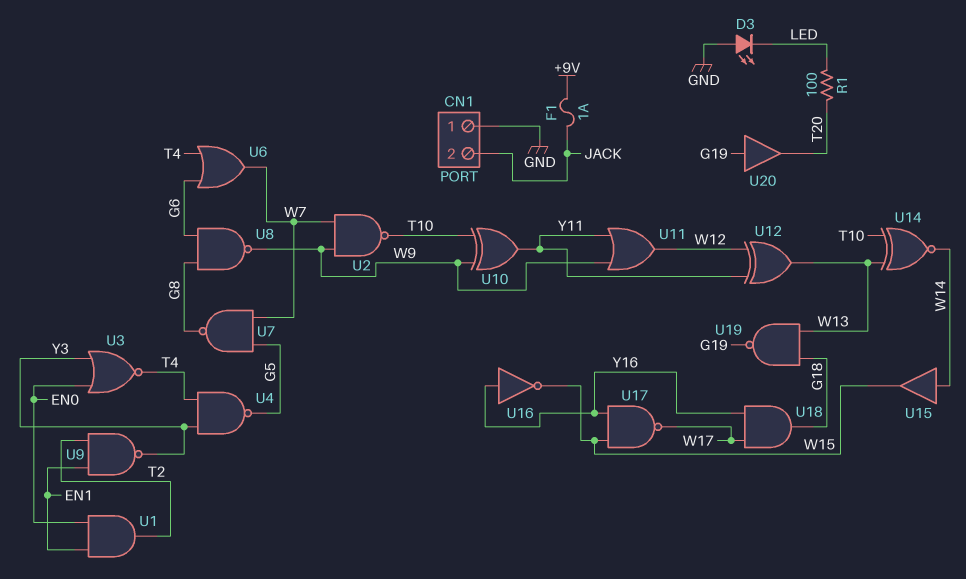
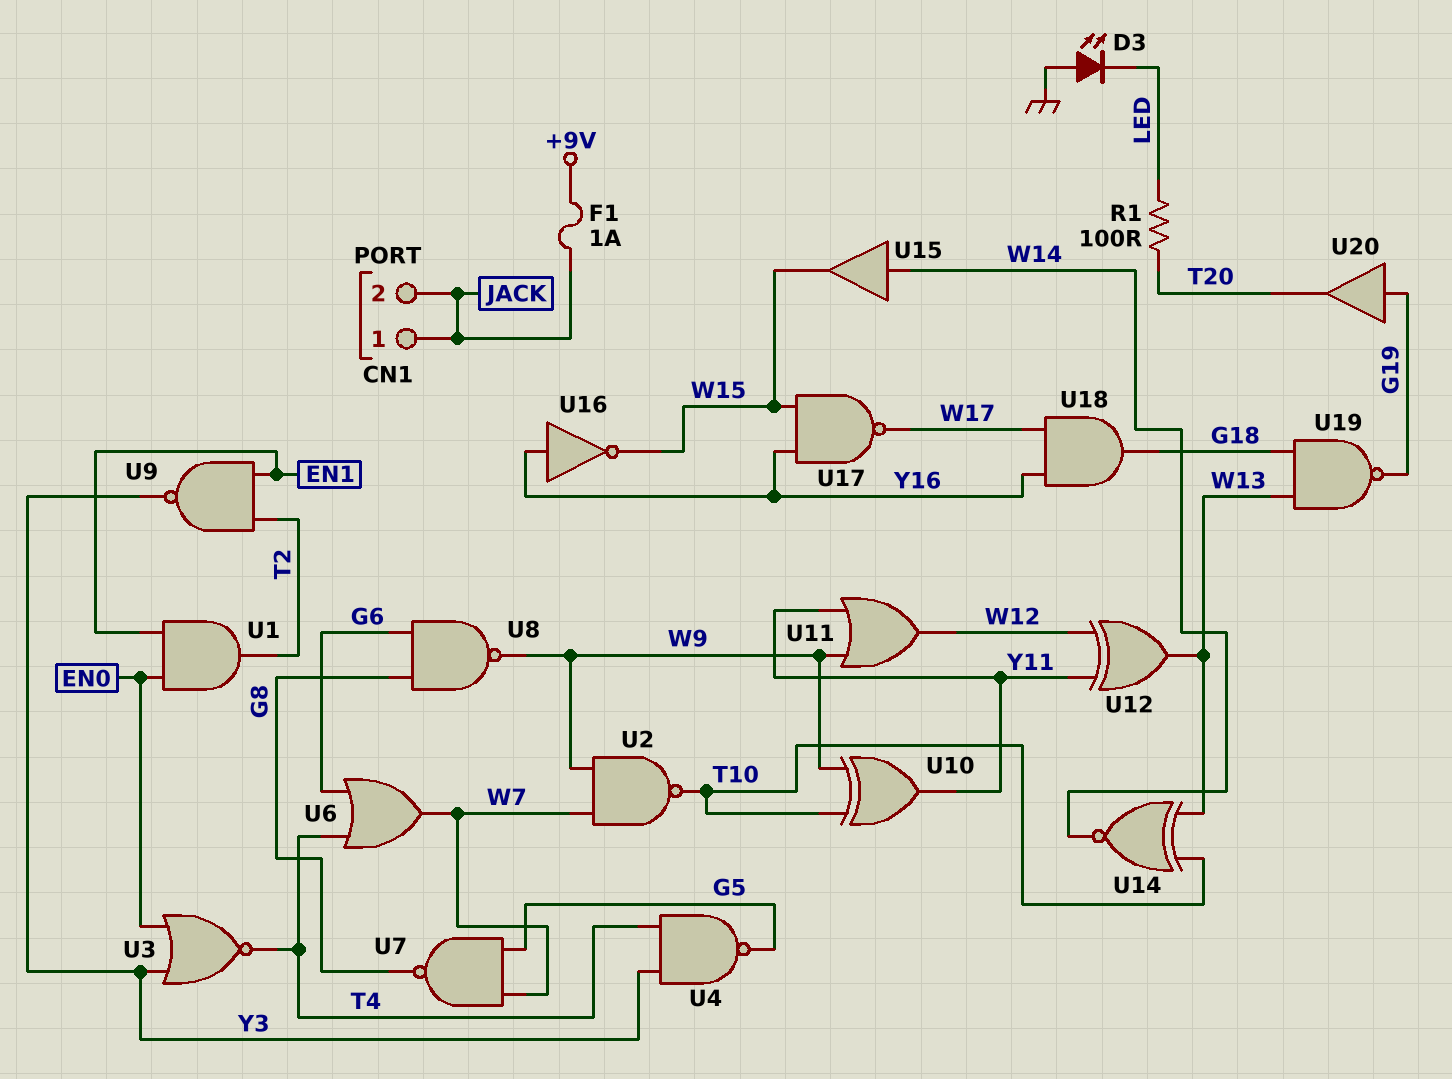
CN1 pin 1: GND -> JACK

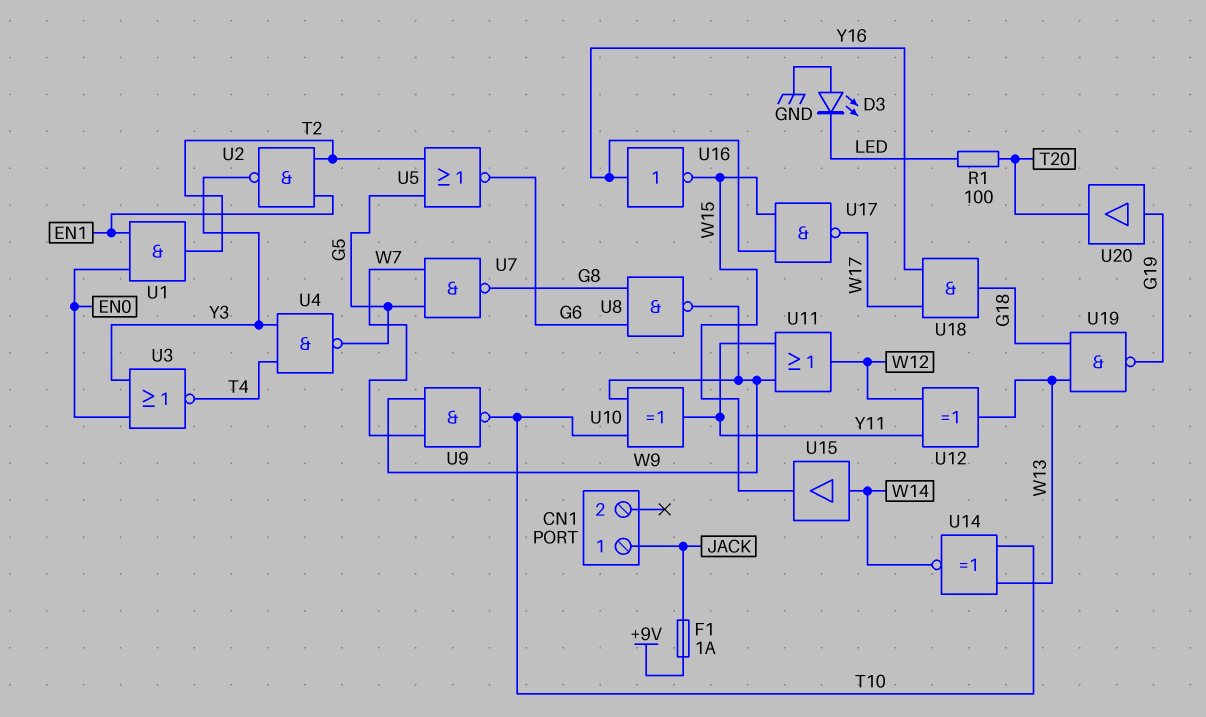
CN1 pin 2: JACK -> none
U2: NAND (in W7, in W9, out T10) -> NAND (in EN1, in T2, out Y3)
U5: none -> NOR (in G5, in T2, out G6)
U6: OR (in G6, in T4, out W7) -> none
U9: NAND (in EN1, in T2, out Y3) -> NAND (in W7, in W9, out T10)

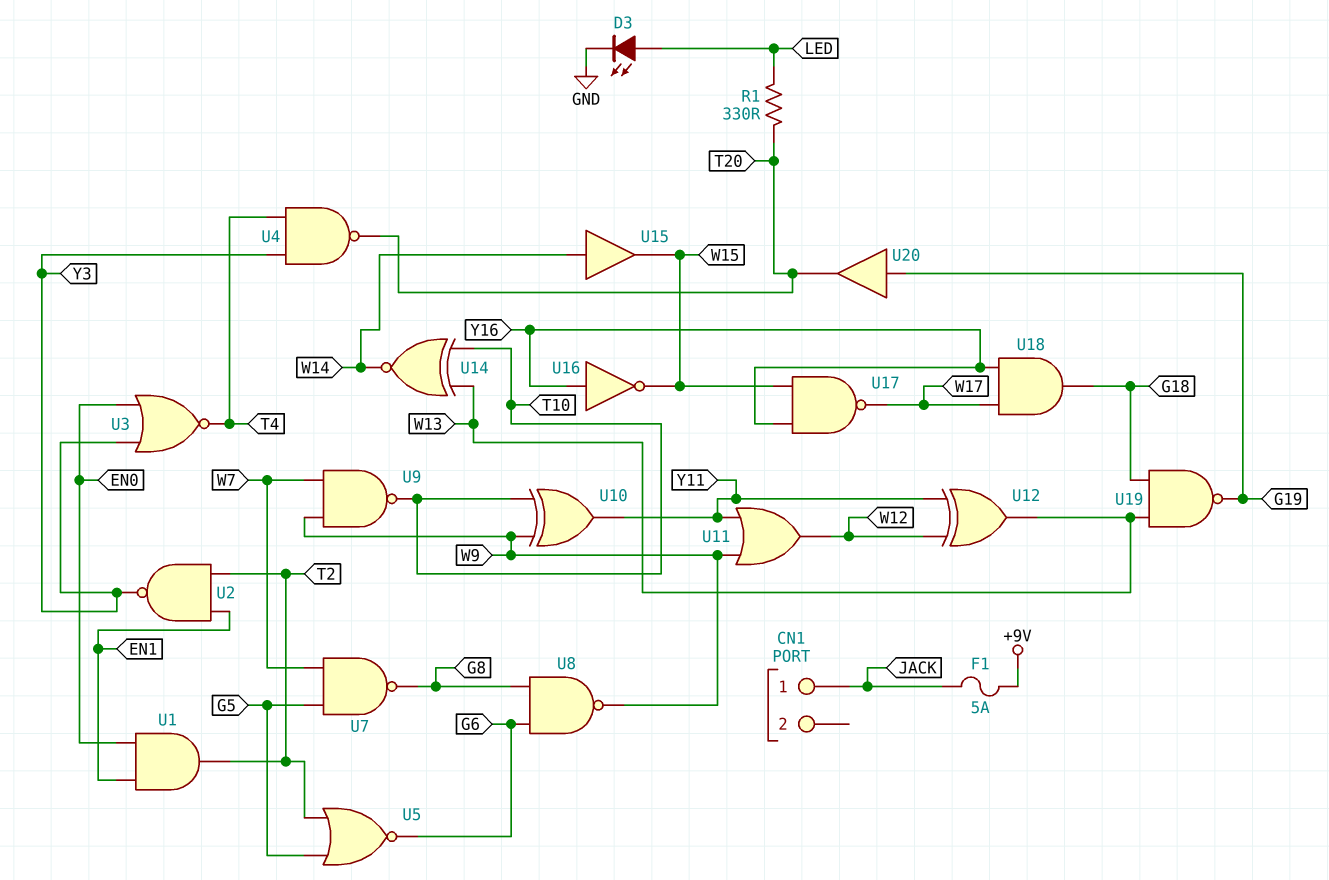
D3: LED (A GND, K LED) -> LED (A LED, K GND)
F1: 1A (+9V, JACK) -> 5A (+9V, JACK)
R1: 100 (LED, T20) -> 330 (LED, T20)
U4: NAND (in T4, in Y3, out G5) -> NAND (in T4, in Y3, out T20)

